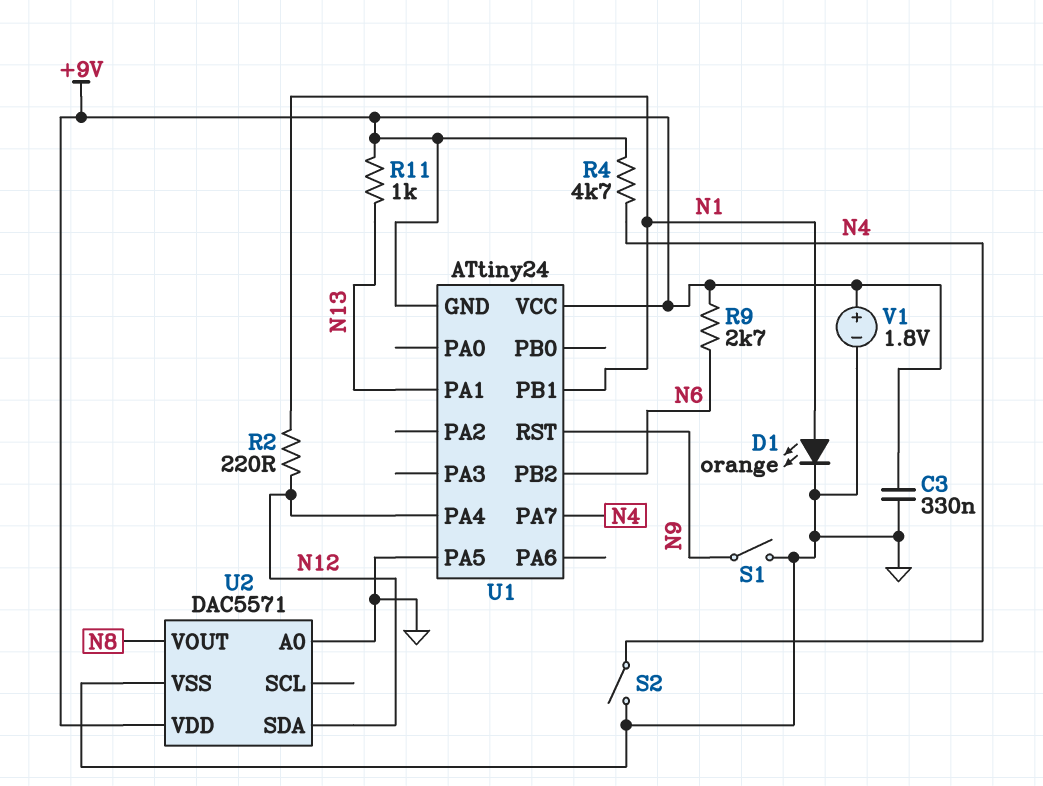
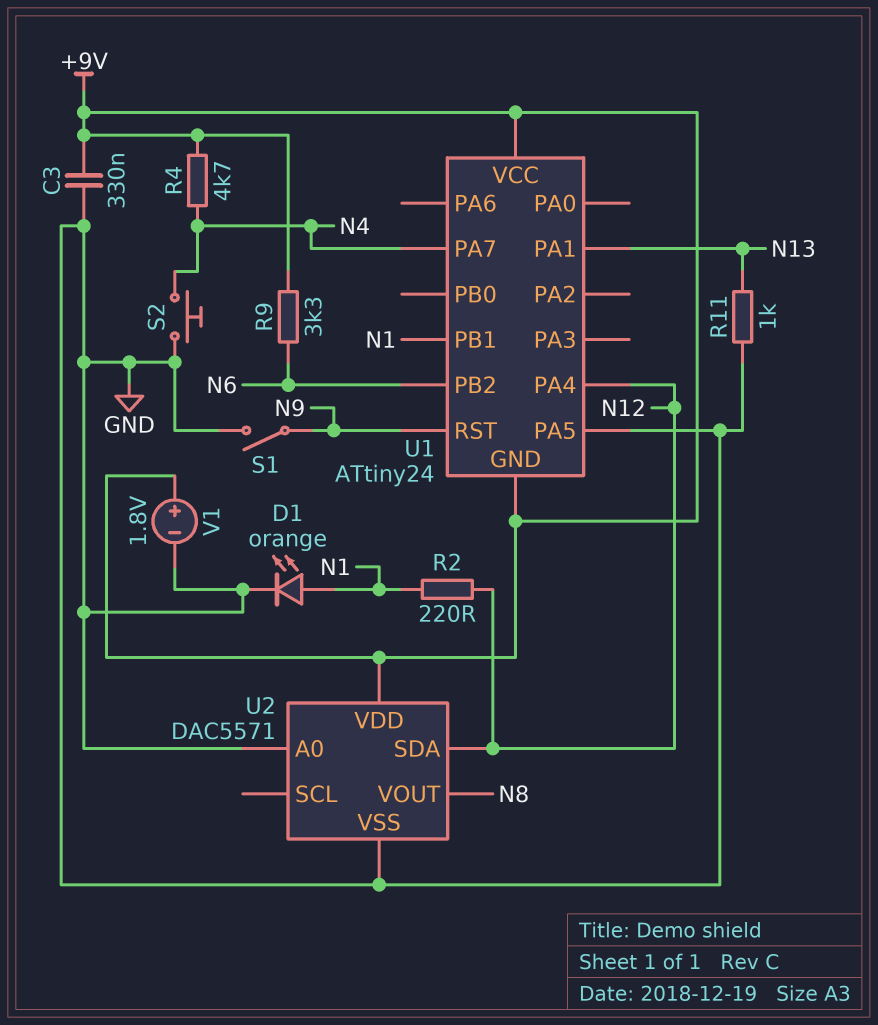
R9: 2.7k (+9V, N6) -> 3.3k (+9V, N6)
R11: 1k (+9V, N13) -> 1k (GND, N13)
S2: switch (GND, N4) -> button (GND, N4)

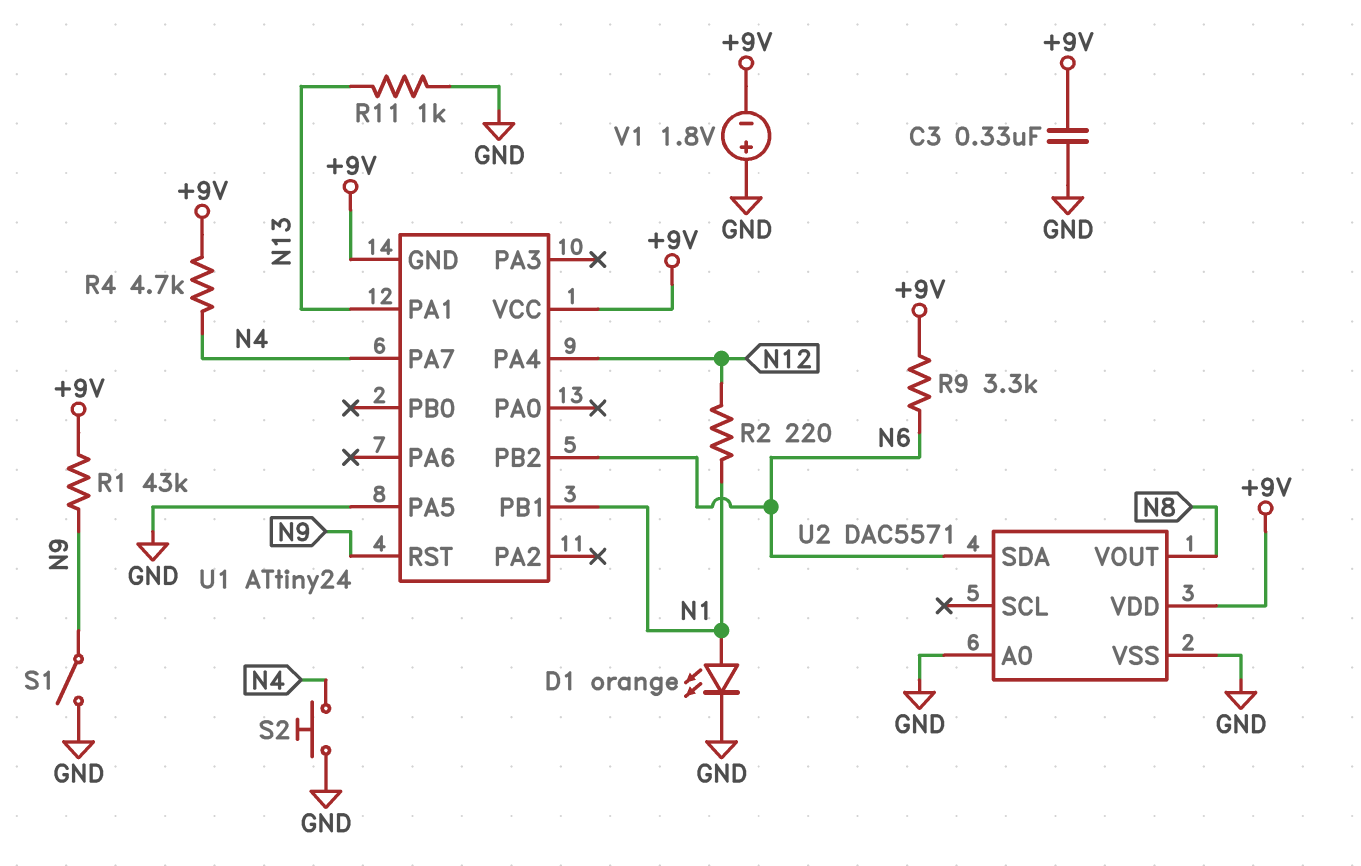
R1: none -> 43k (+9V, N9)
U2 pin SDA: N12 -> N6
V1: 1.8V (plus +9V, minus GND) -> 1.8V (plus GND, minus +9V)

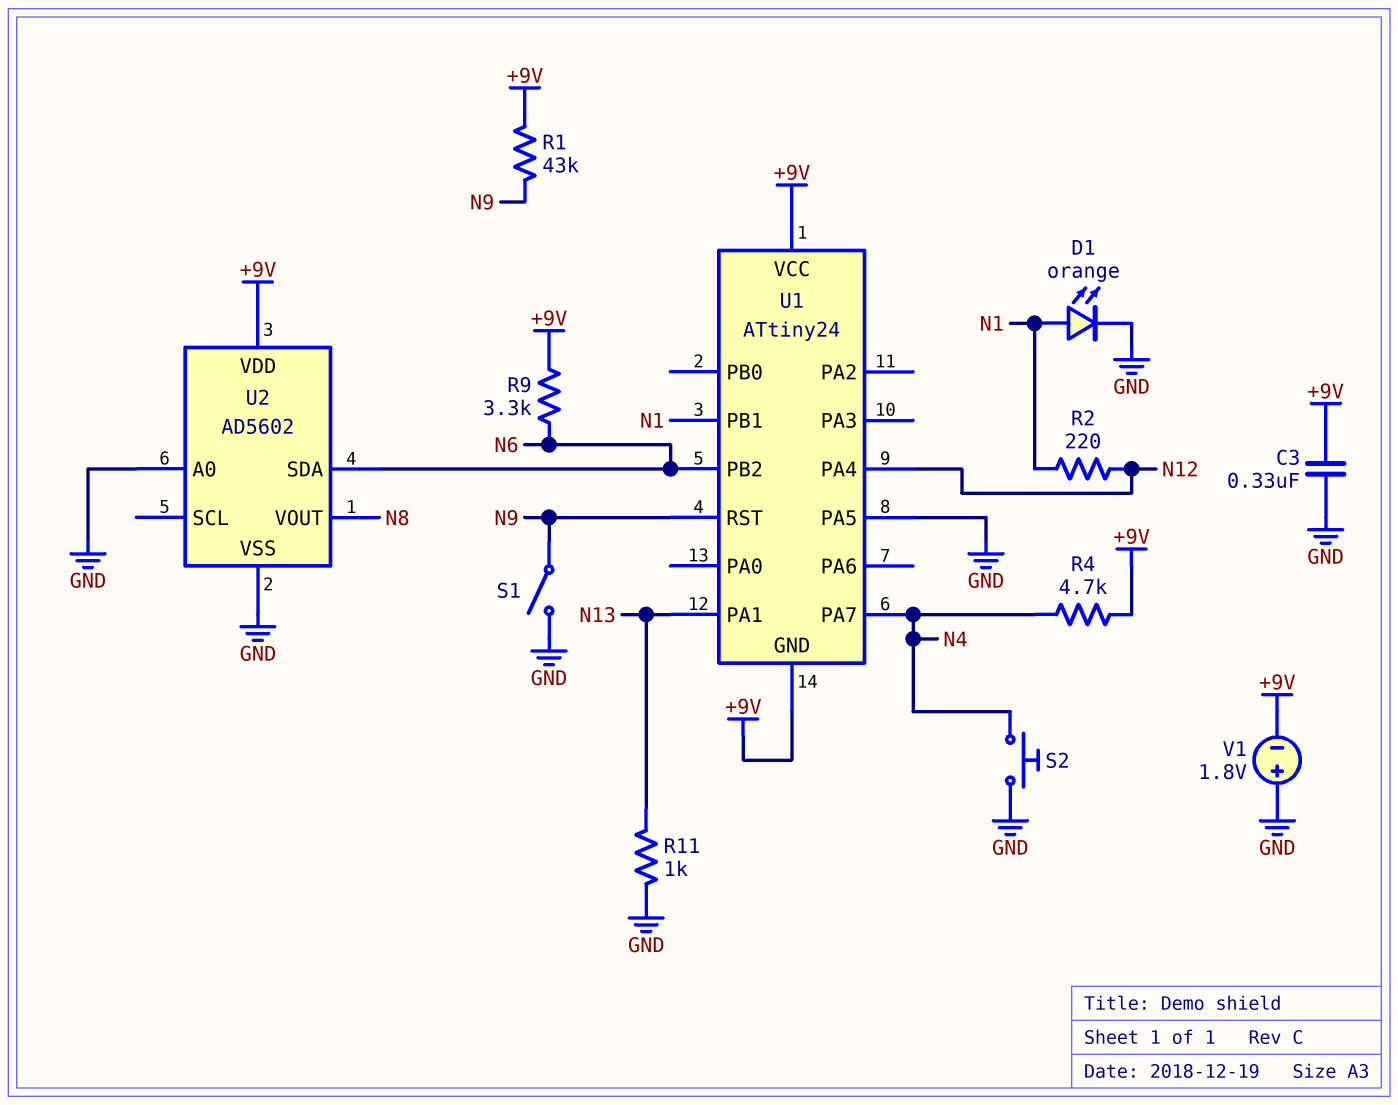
U2: DAC5571 -> AD5602

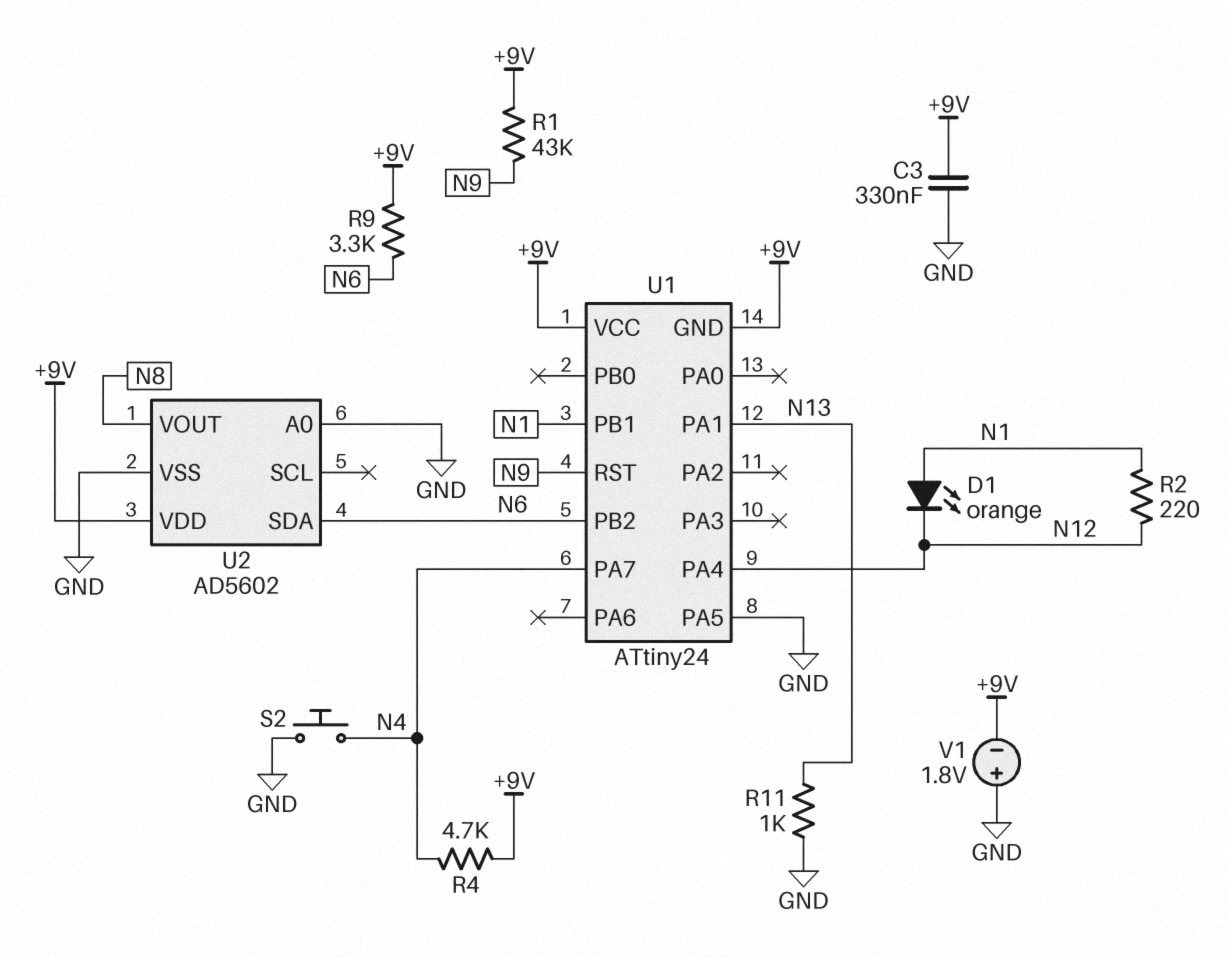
D1: LED orange (A N1, K GND) -> LED orange (A N1, K N12)
S1: switch (GND, N9) -> none

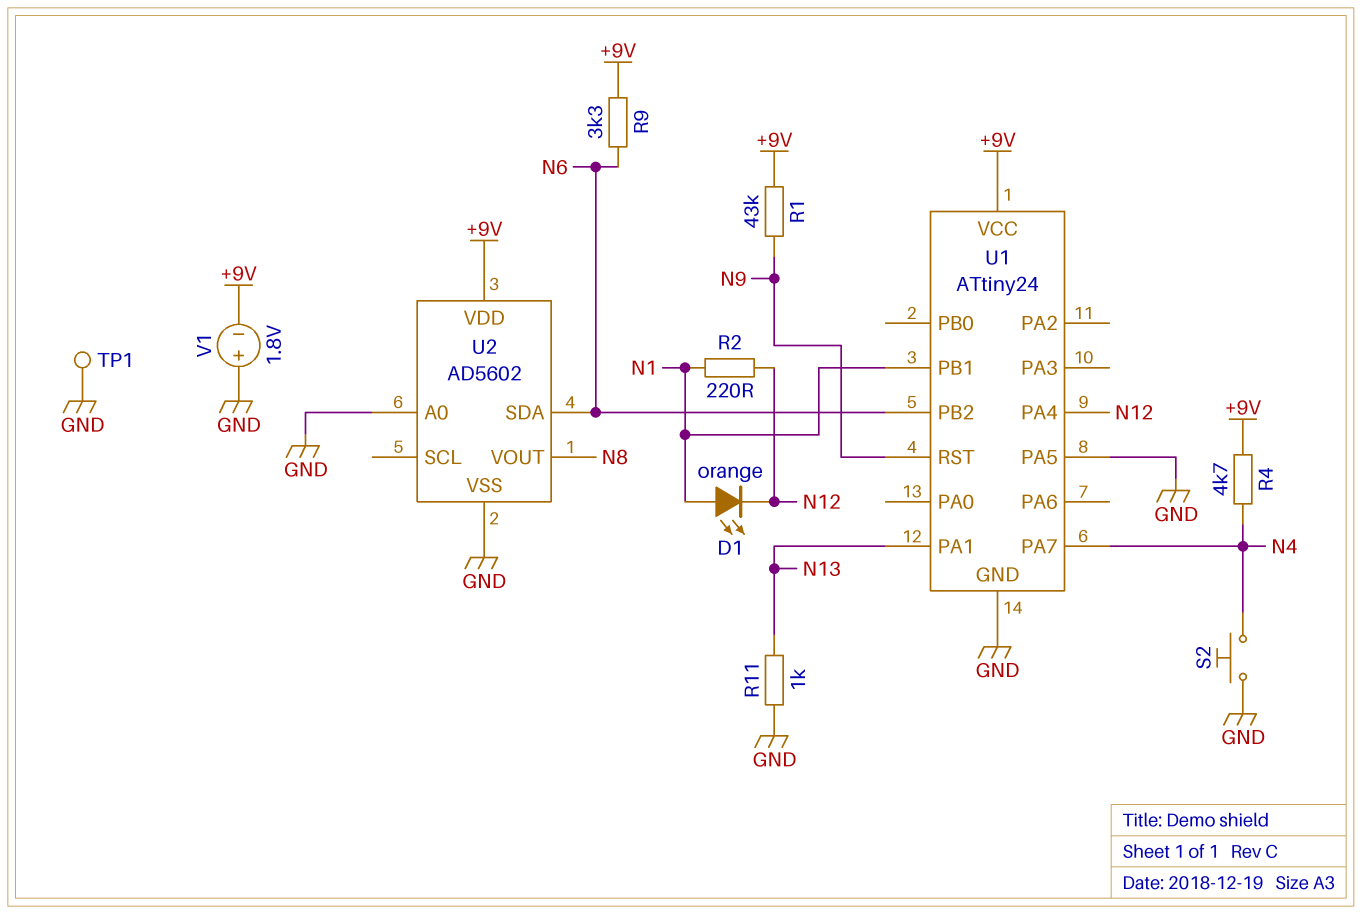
C3: 330nF (+9V, GND) -> none
TP1: none -> test point (GND)
U1 pin GND: +9V -> GND

